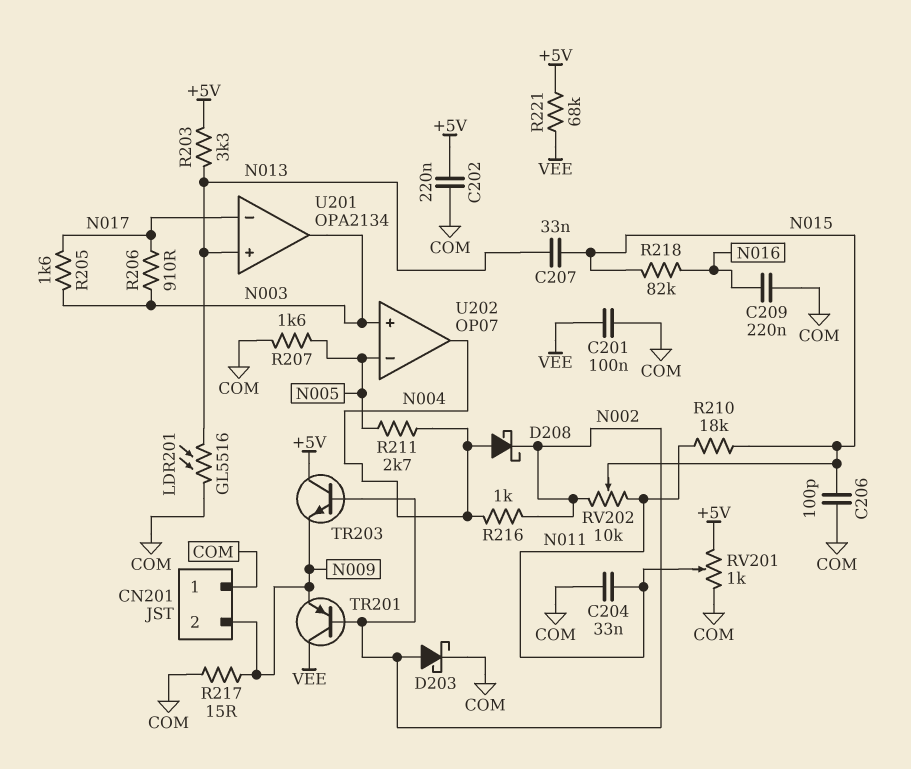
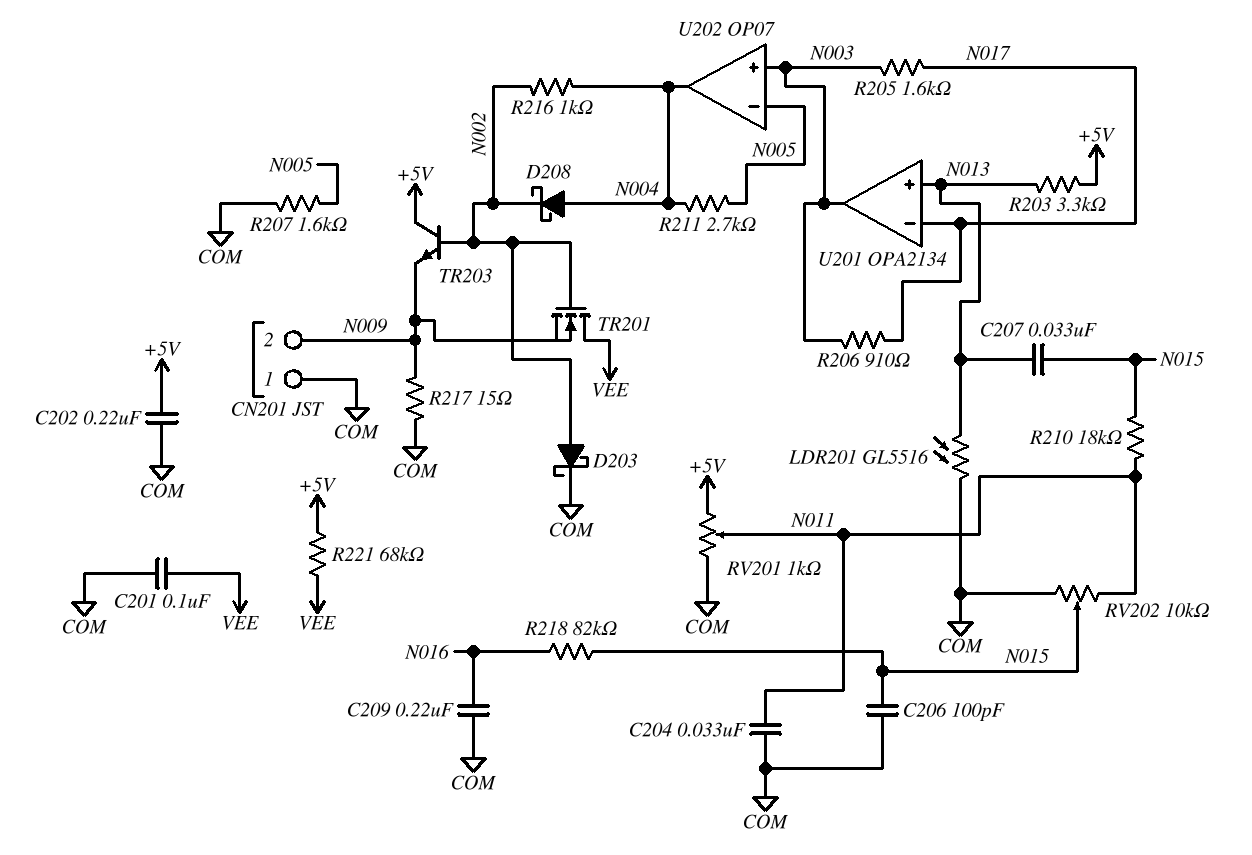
RV202: 10k (N002, N011, wiper N015) -> 10k (COM, N011, wiper N015)
TR201: PNP (B N002, C VEE, E N009) -> NMOS (G N002, D VEE, S N009)

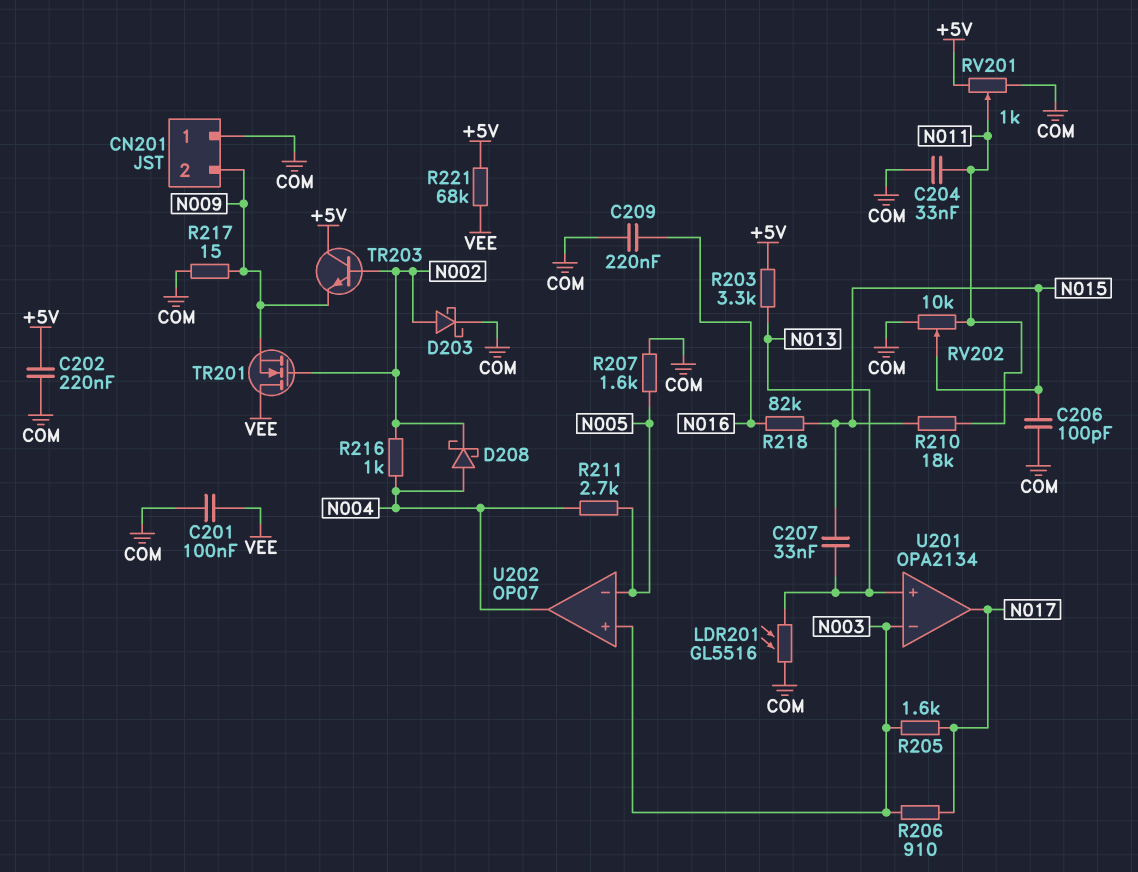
U201 pin in-: N017 -> N003
U201 pin out: N003 -> N017

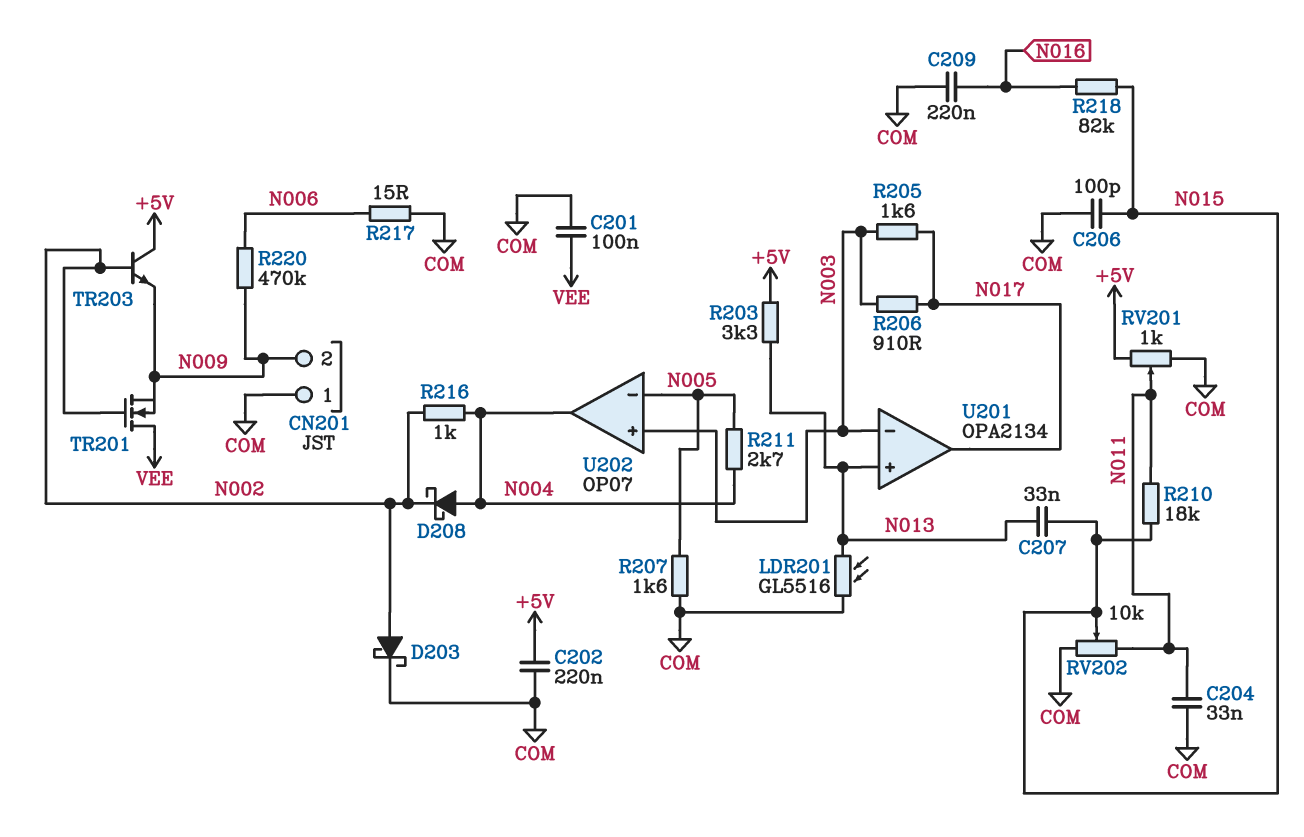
R217: 15 (COM, N009) -> 15 (COM, N006)
R220: none -> 470k (N006, N009)
R221: 68k (+5V, VEE) -> none

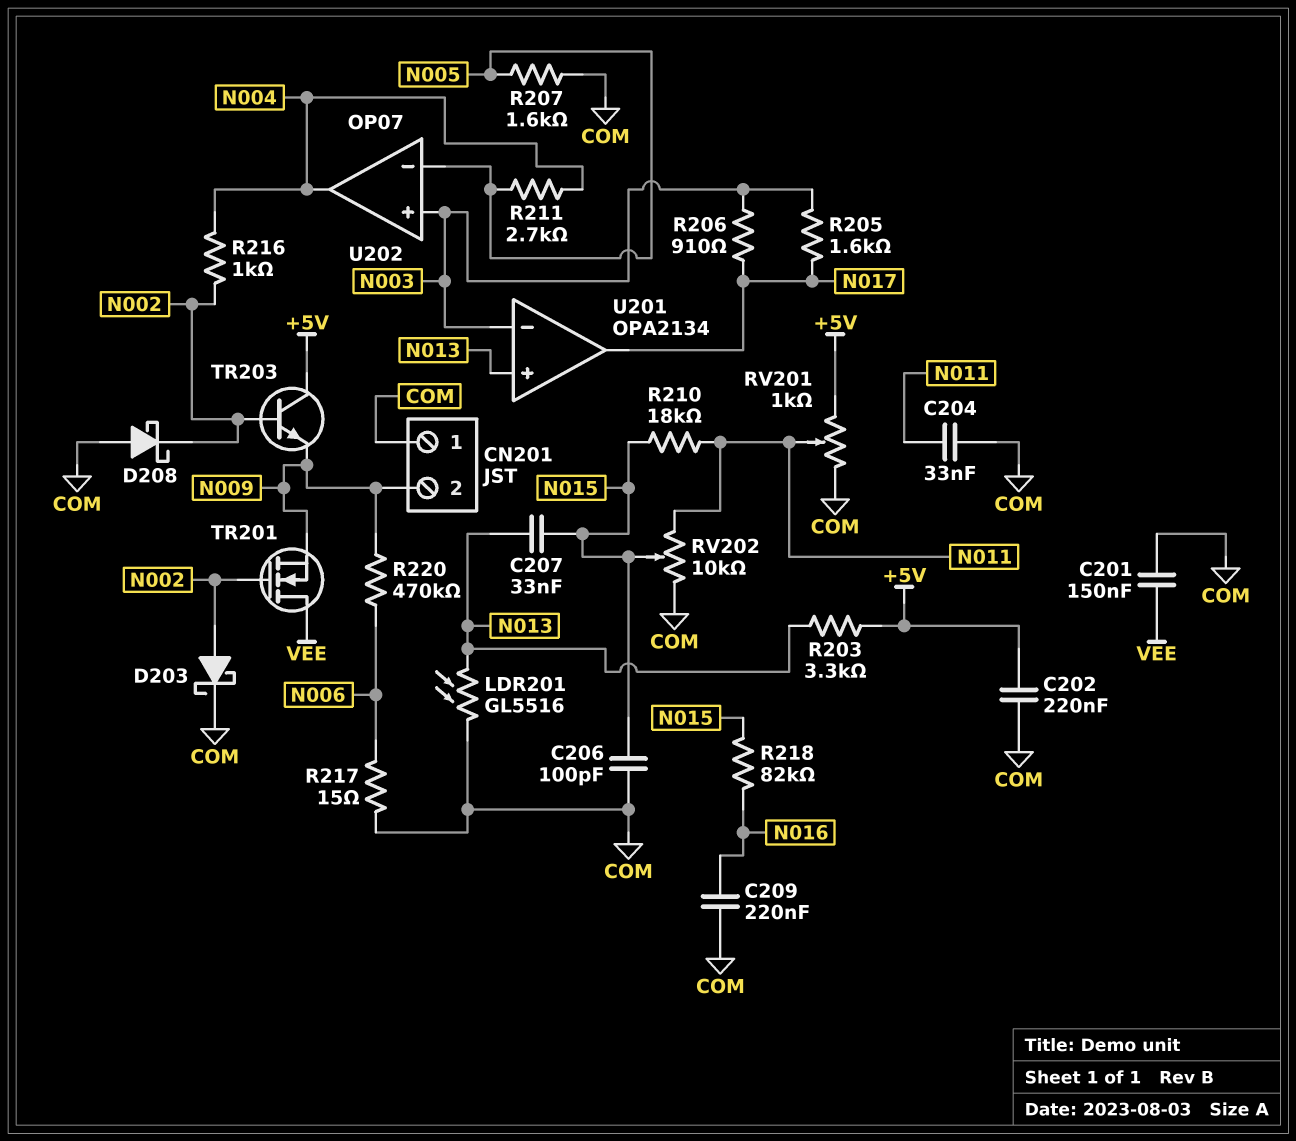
C201: 100nF (COM, VEE) -> 150nF (COM, VEE)
D208: schottky (A N004, K N002) -> schottky (A COM, K N002)

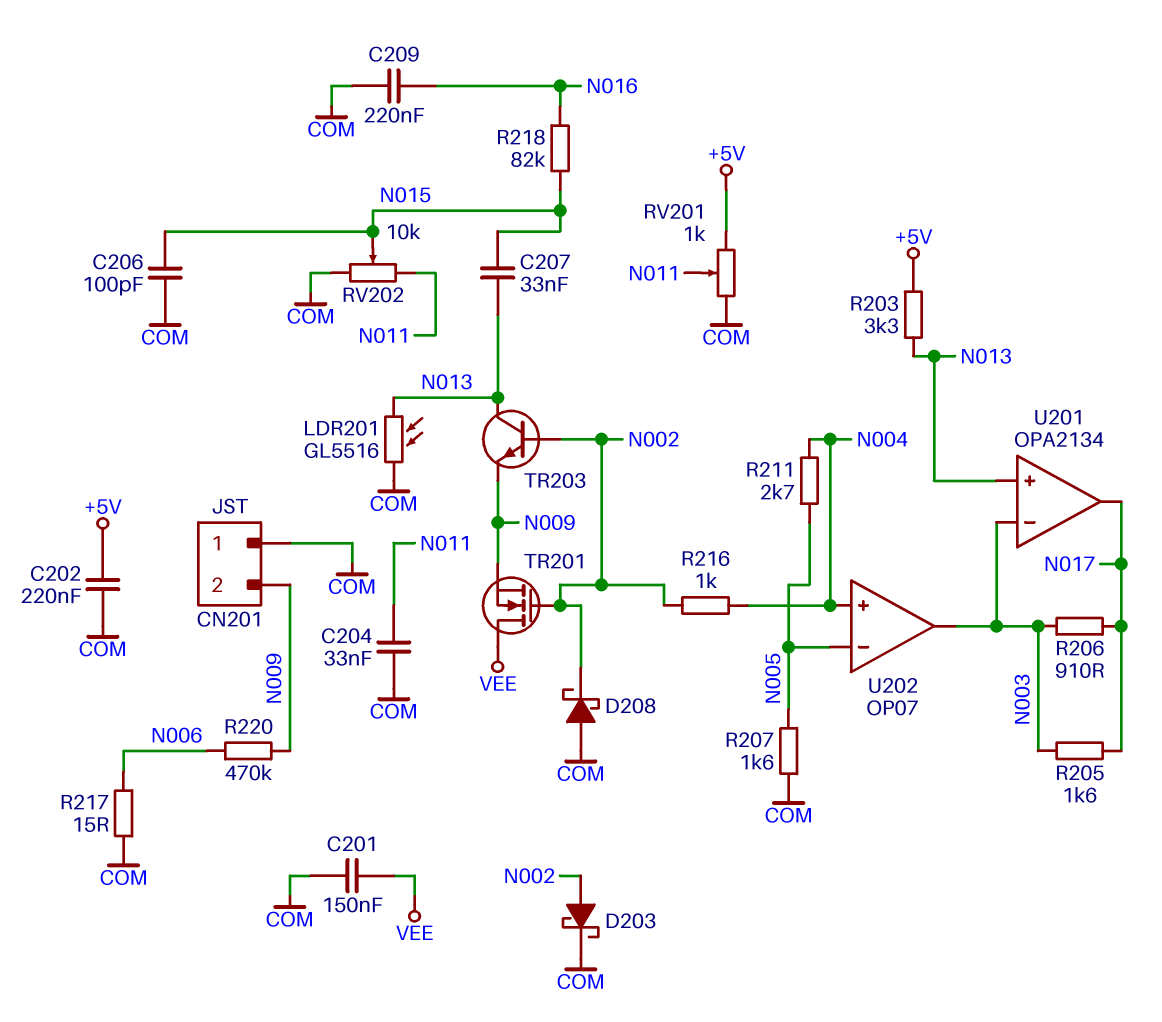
R210: 18k (N011, N015) -> none
TR203: NPN (B N002, C +5V, E N009) -> NPN (B N002, C N013, E N009)
U202 pin in+: N003 -> N004
U202 pin out: N004 -> N003

